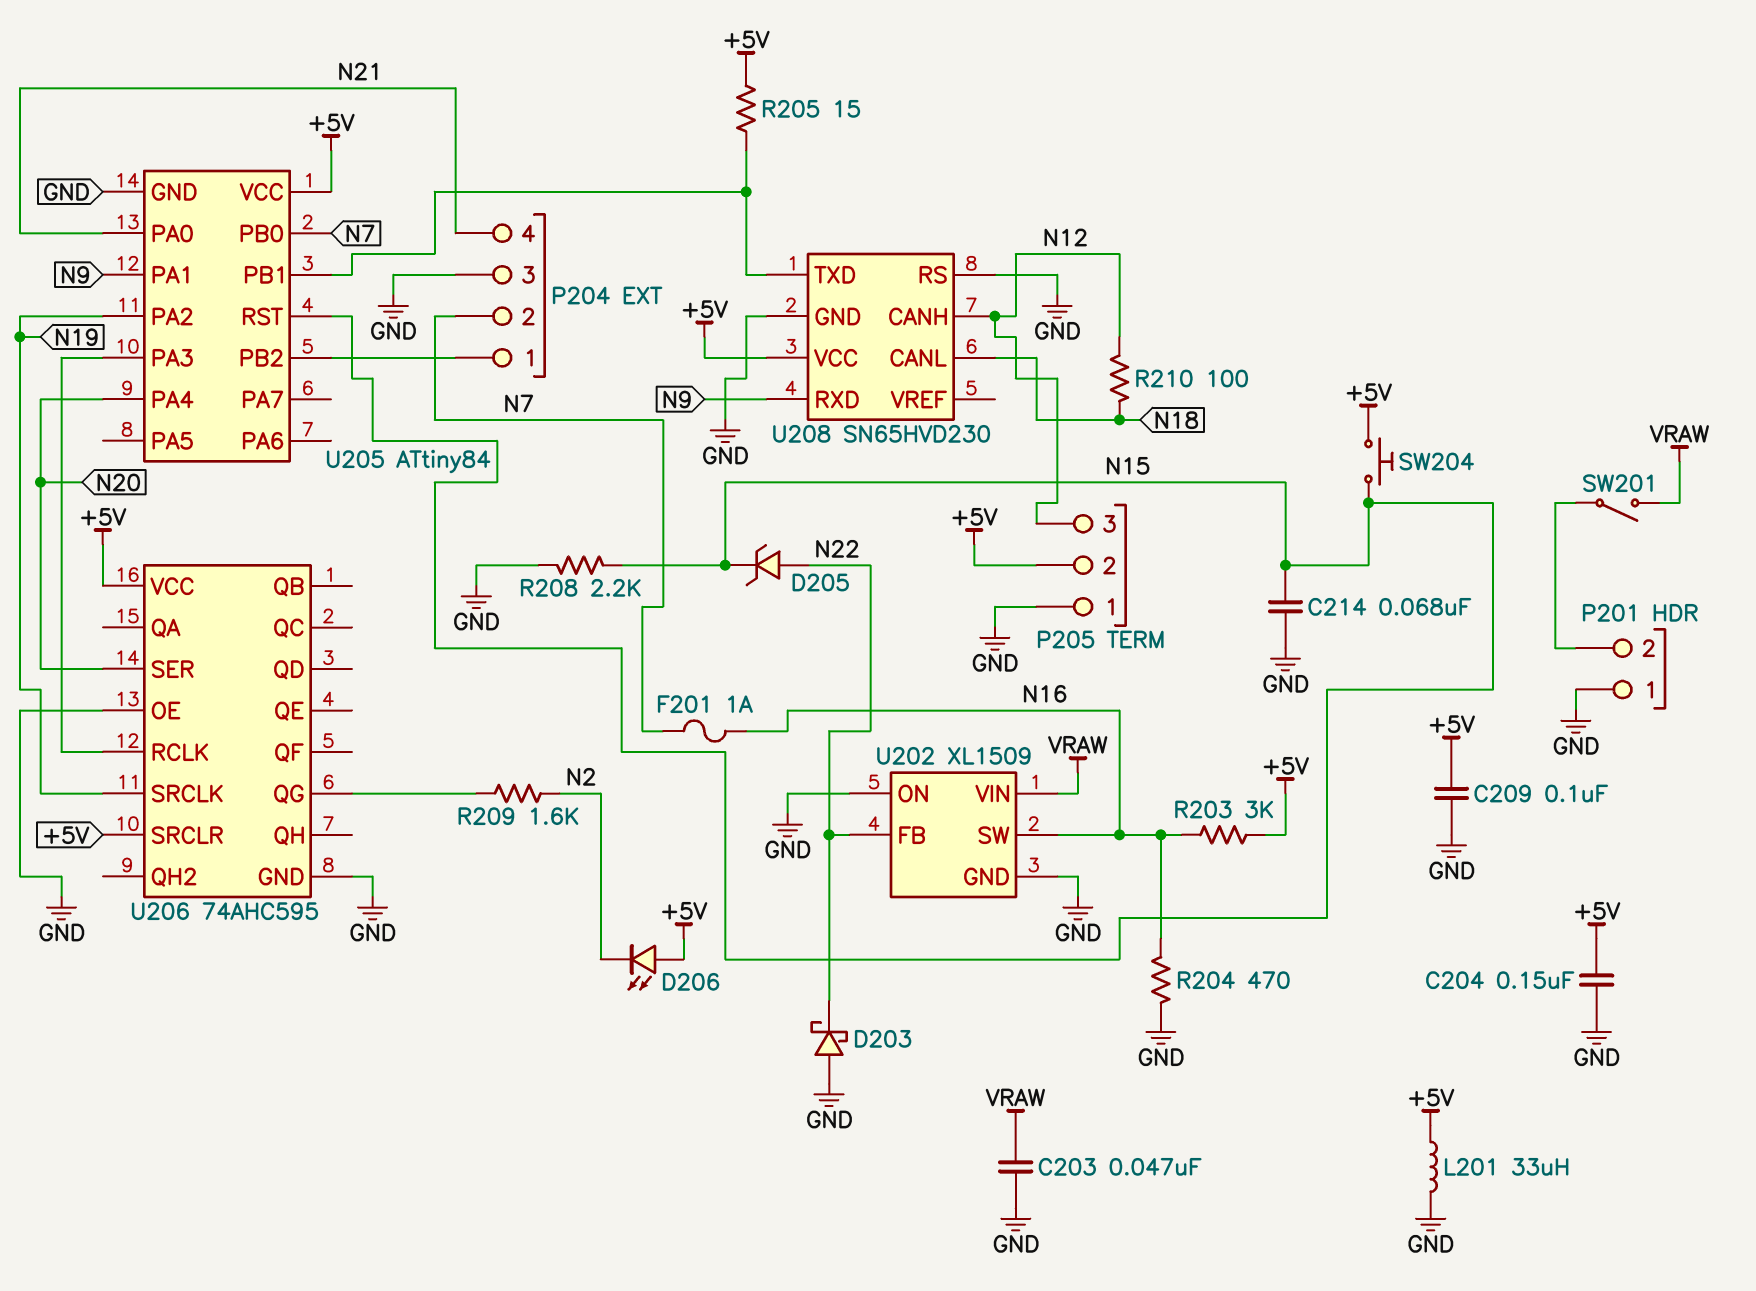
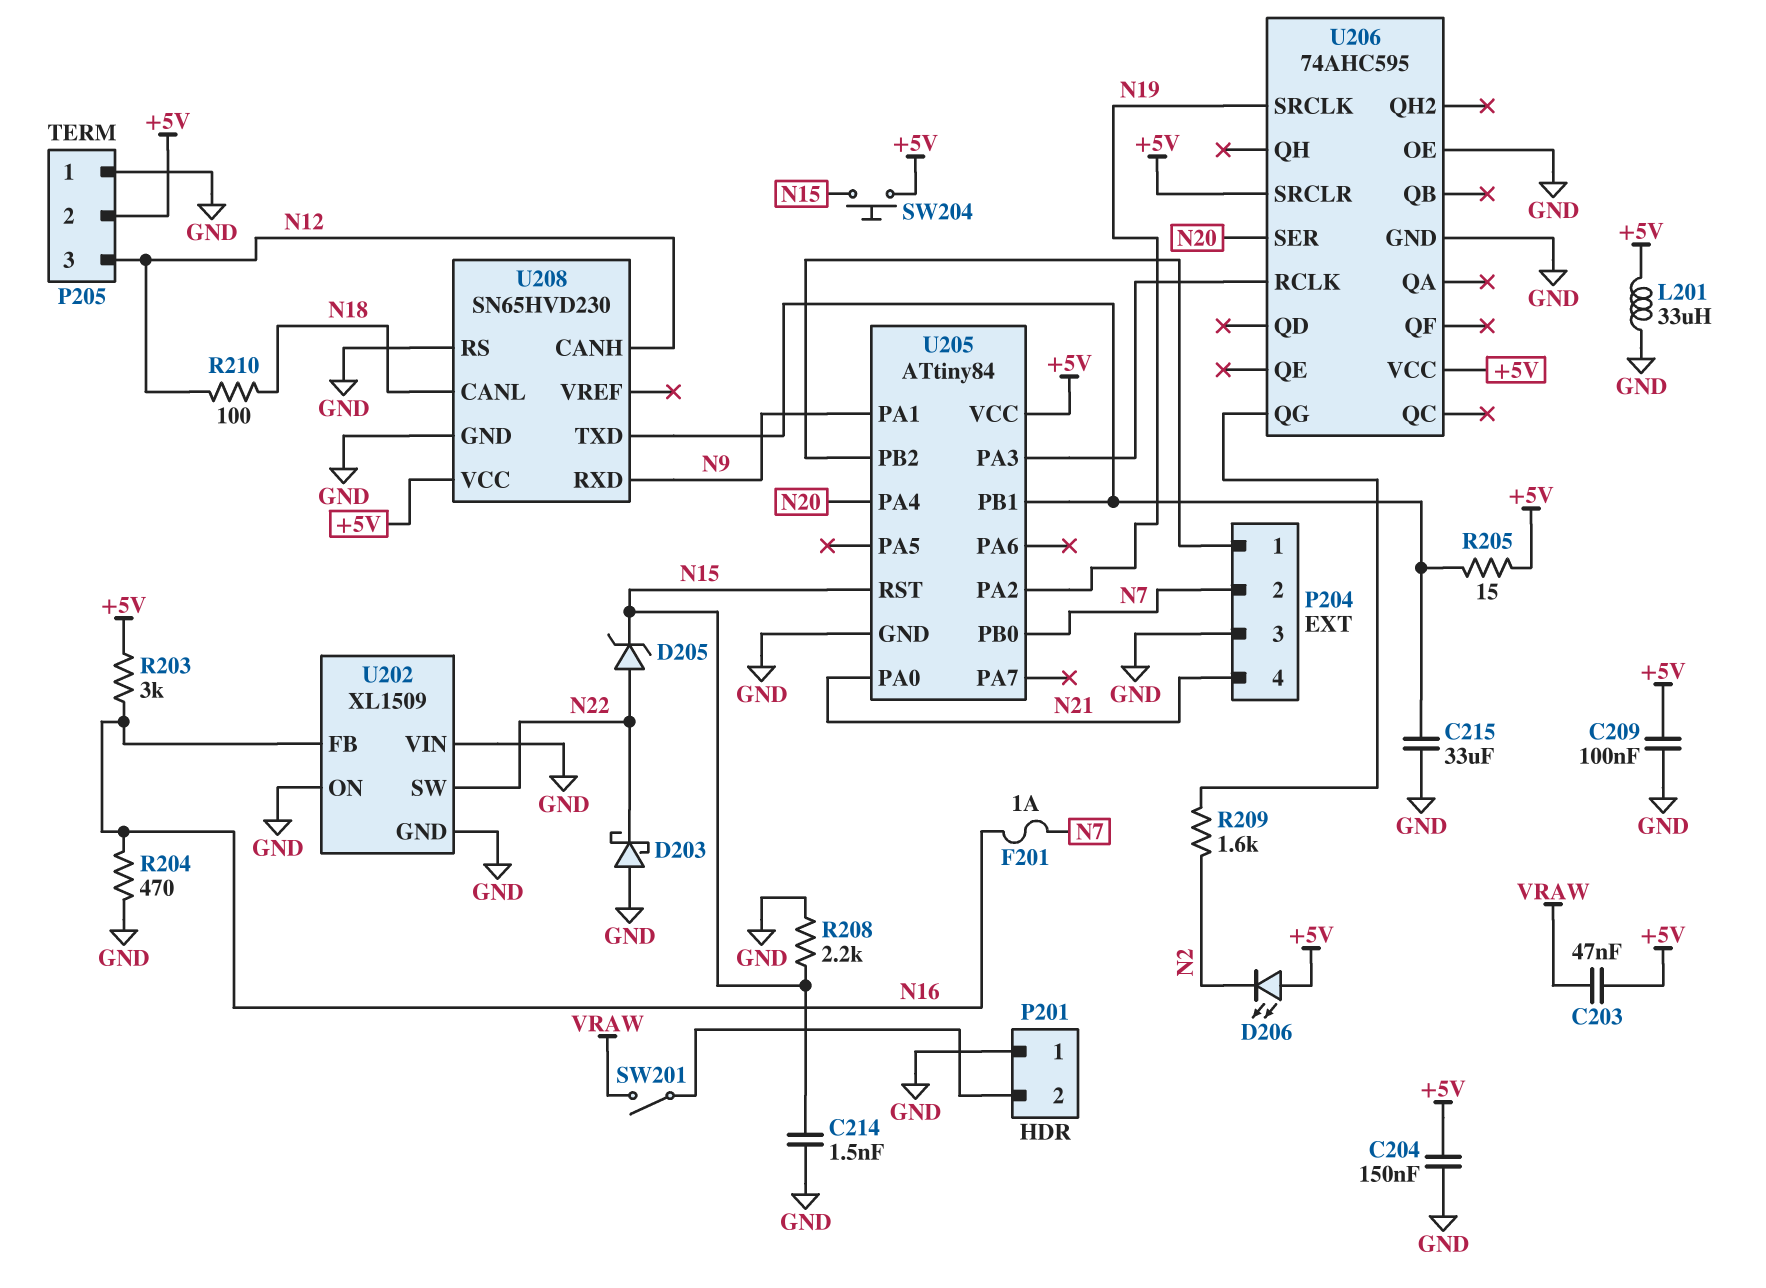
C203: 47nF (GND, VRAW) -> 47nF (+5V, VRAW)
C214: 68nF (GND, N15) -> 1.5nF (GND, N15)
C215: none -> 33uF (GND, U205/PB1)
U202 pin FB: N22 -> N16
U202 pin SW: N16 -> N22
U202 pin VIN: VRAW -> GND

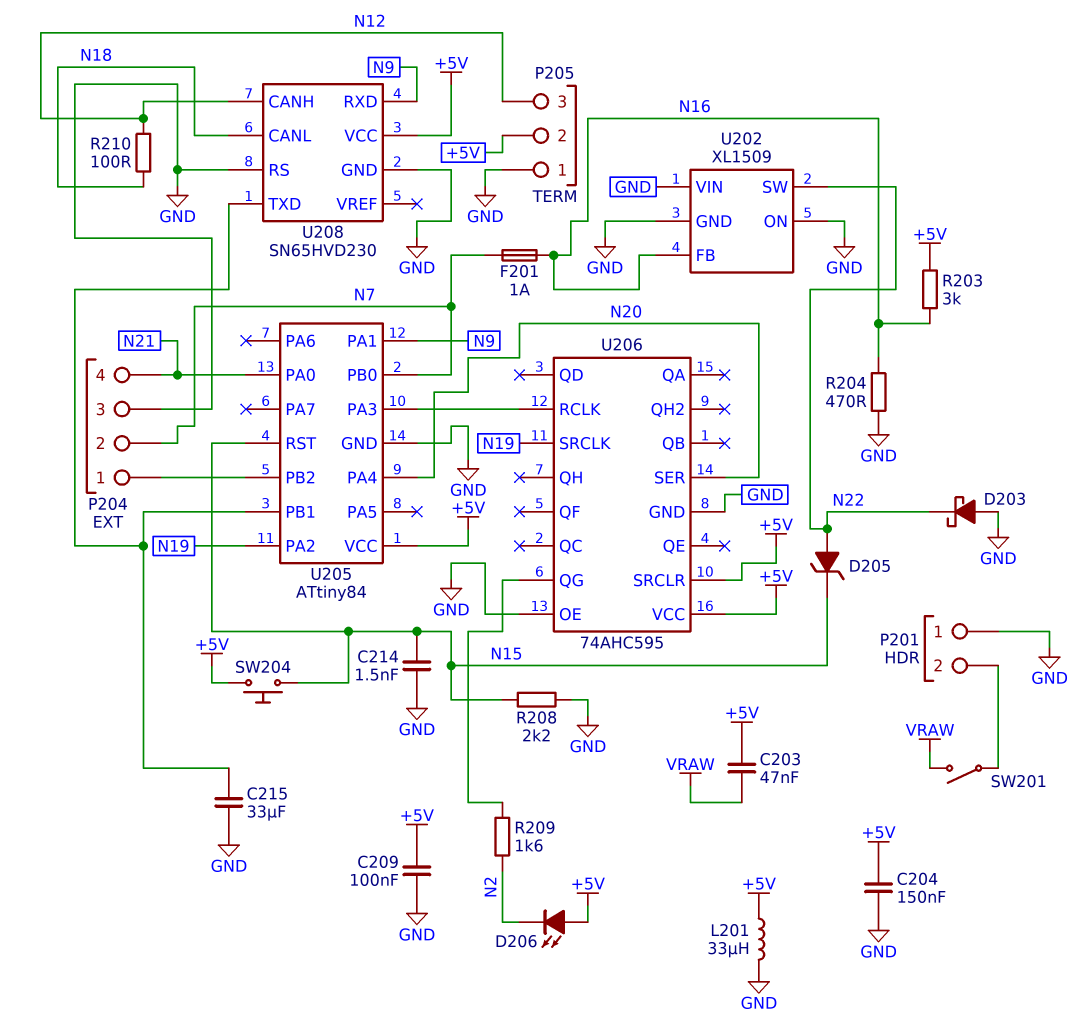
R205: 15 (+5V, U205/PB1) -> none

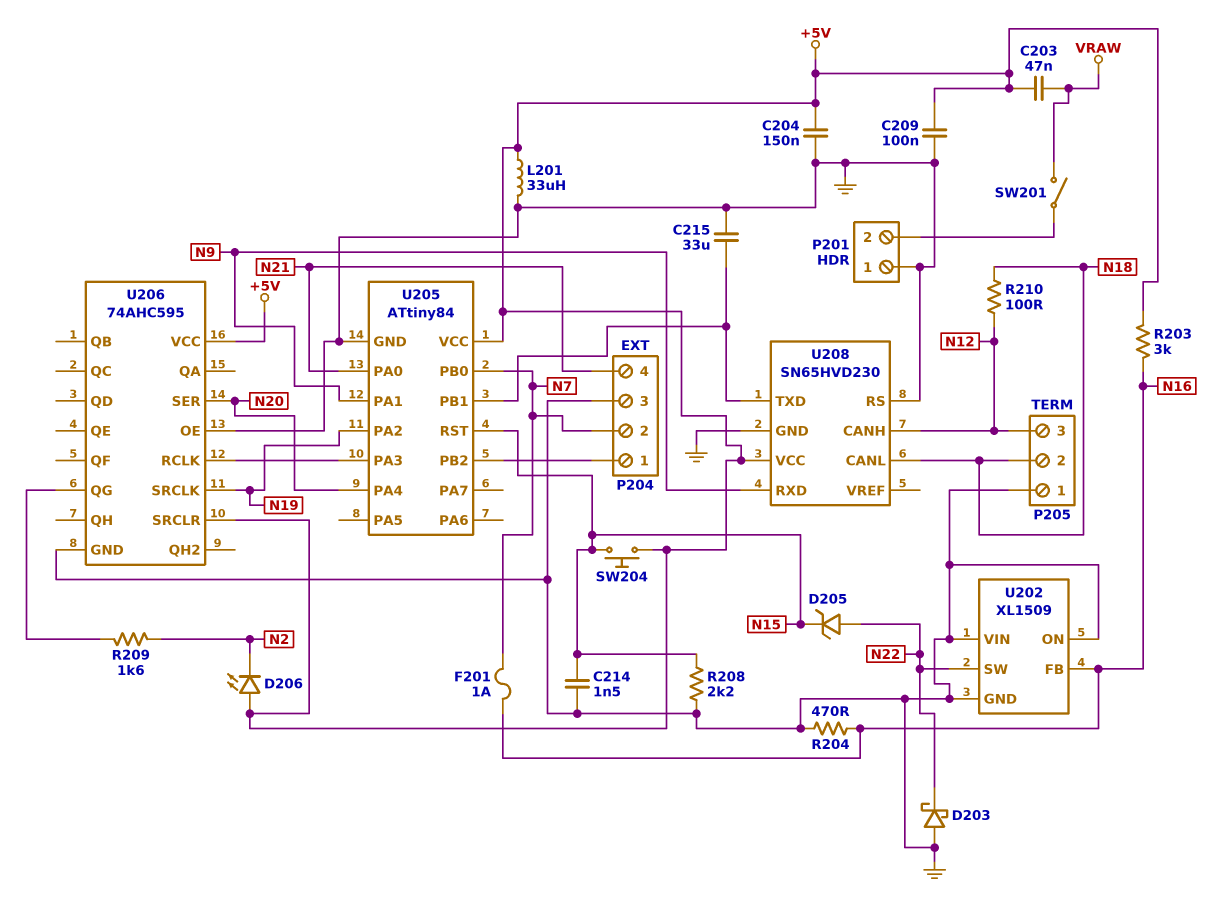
P205 pin 2: +5V -> N18

